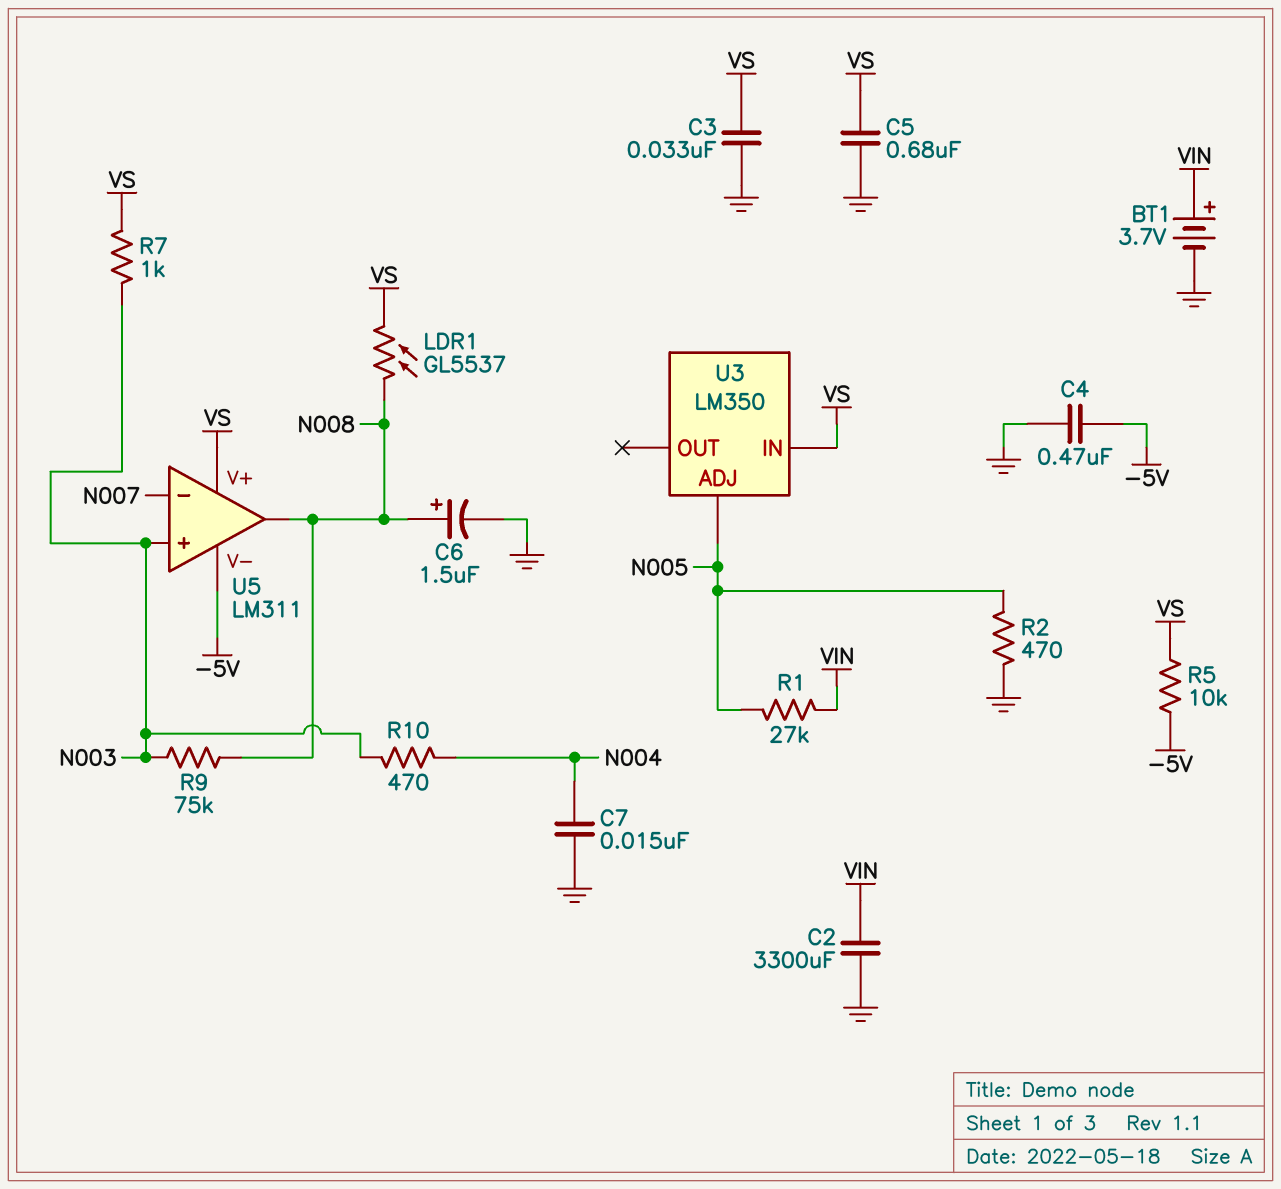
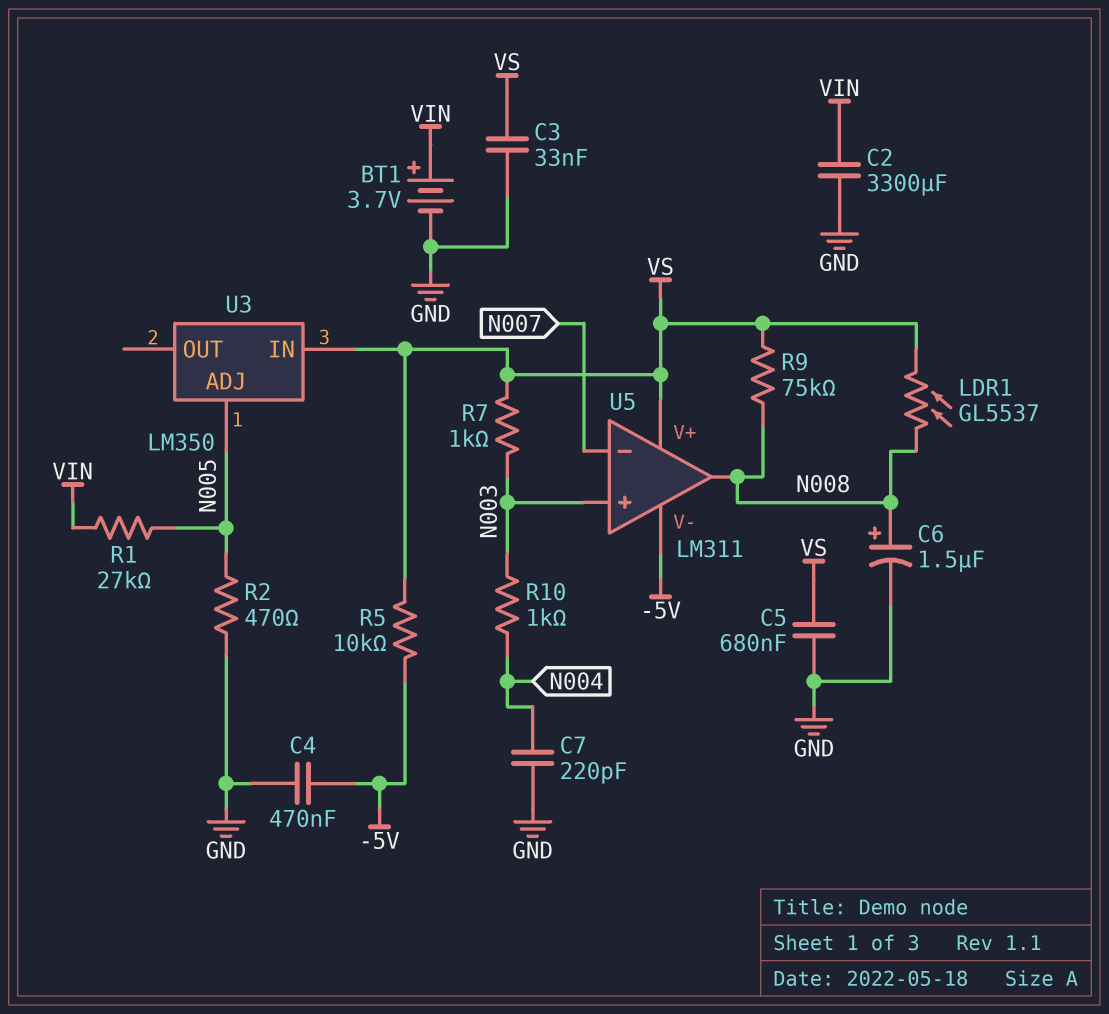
C7: 15nF (GND, N004) -> 220pF (GND, N004)
R9: 75k (N003, N008) -> 75k (N008, VS)
R10: 470 (N003, N004) -> 1k (N003, N004)

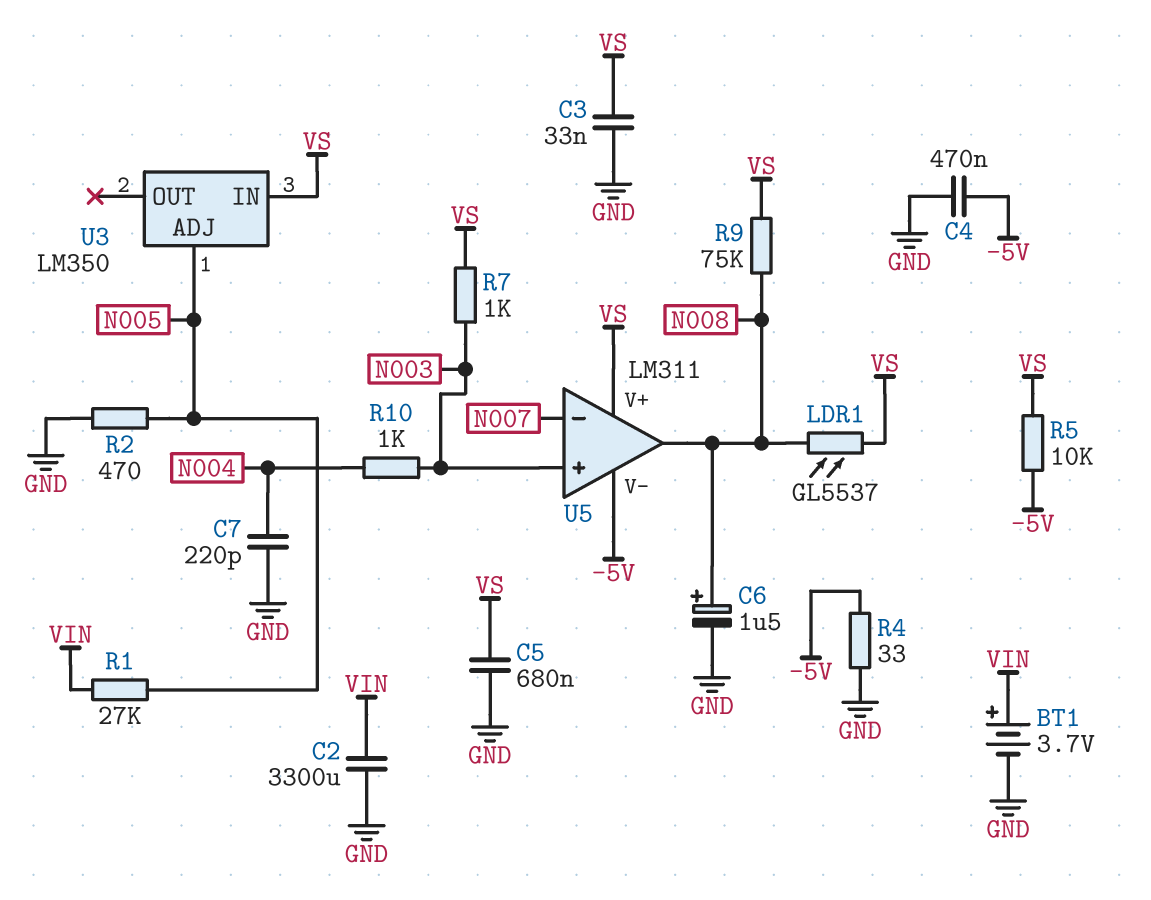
R4: none -> 33 (-5V, GND)

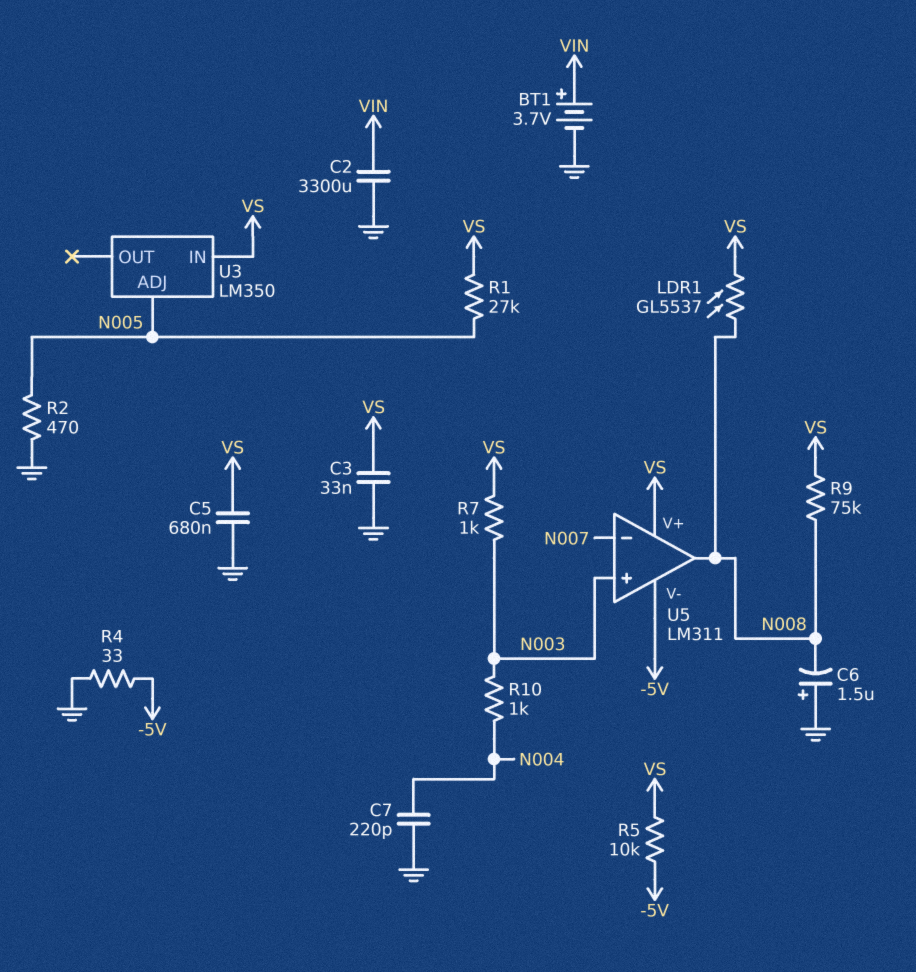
C4: 470nF (-5V, GND) -> none
C6: 1.5uF (plus N008, minus GND) -> 1.5uF (plus GND, minus N008)
R1: 27k (N005, VIN) -> 27k (N005, VS)

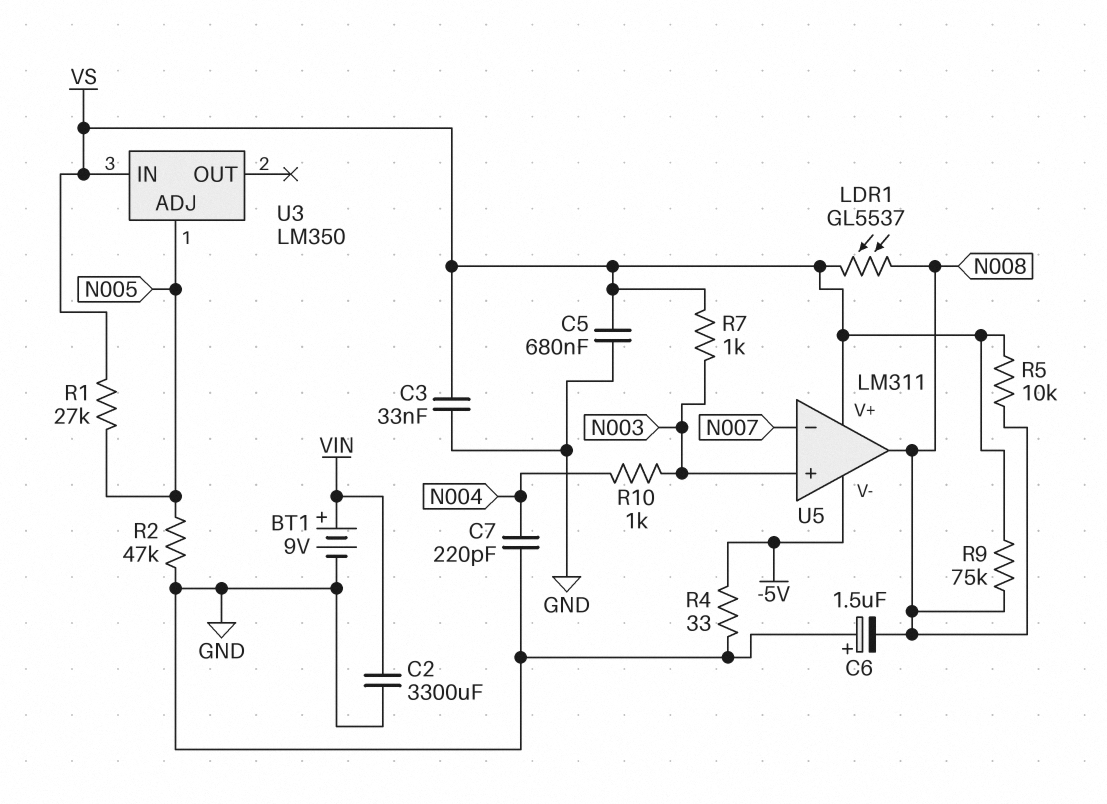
BT1: 3.7V (plus VIN, minus GND) -> 9V (plus VIN, minus GND)
R2: 470 (GND, N005) -> 47k (GND, N005)
R5: 10k (-5V, VS) -> 10k (N008, VS)

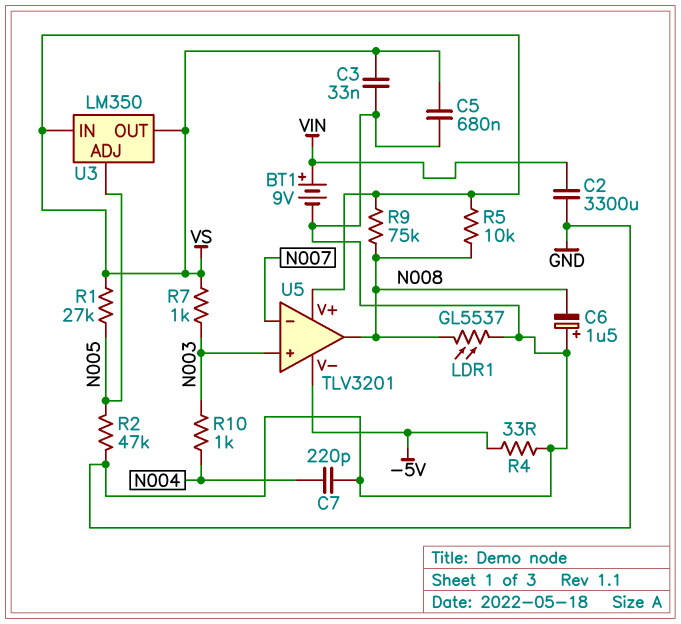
LDR1: GL5537 (N008, VS) -> GL5537 (GND, N008)
U3 pin OUT: none -> VS
U5: LM311 -> TLV3201

